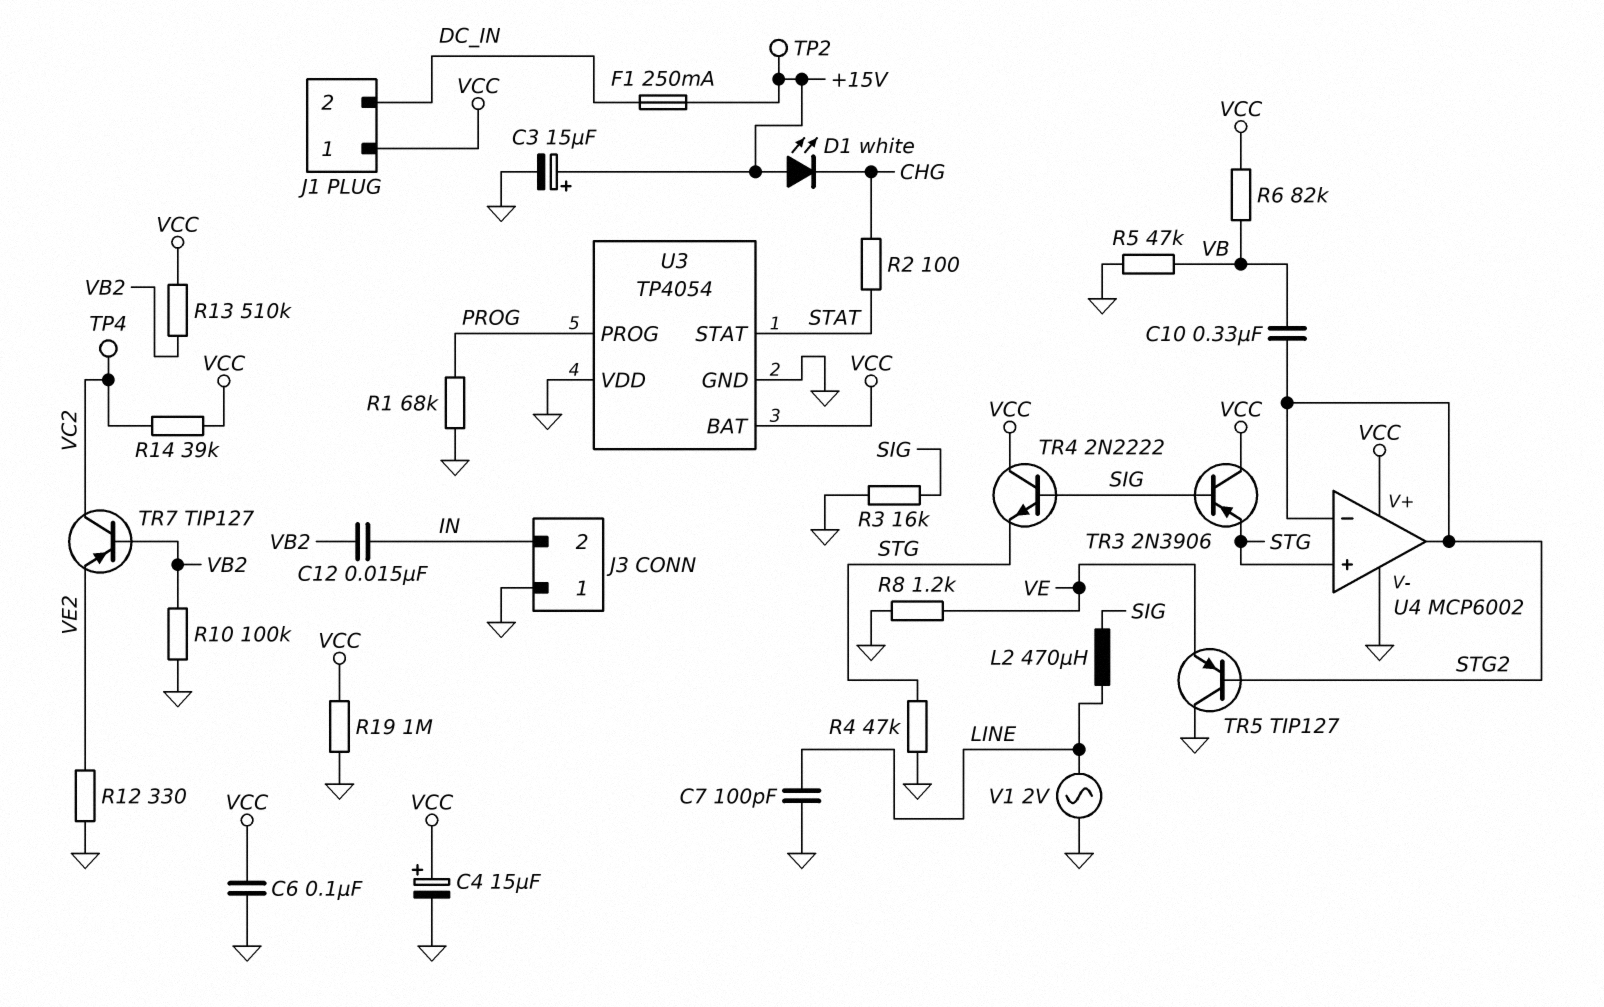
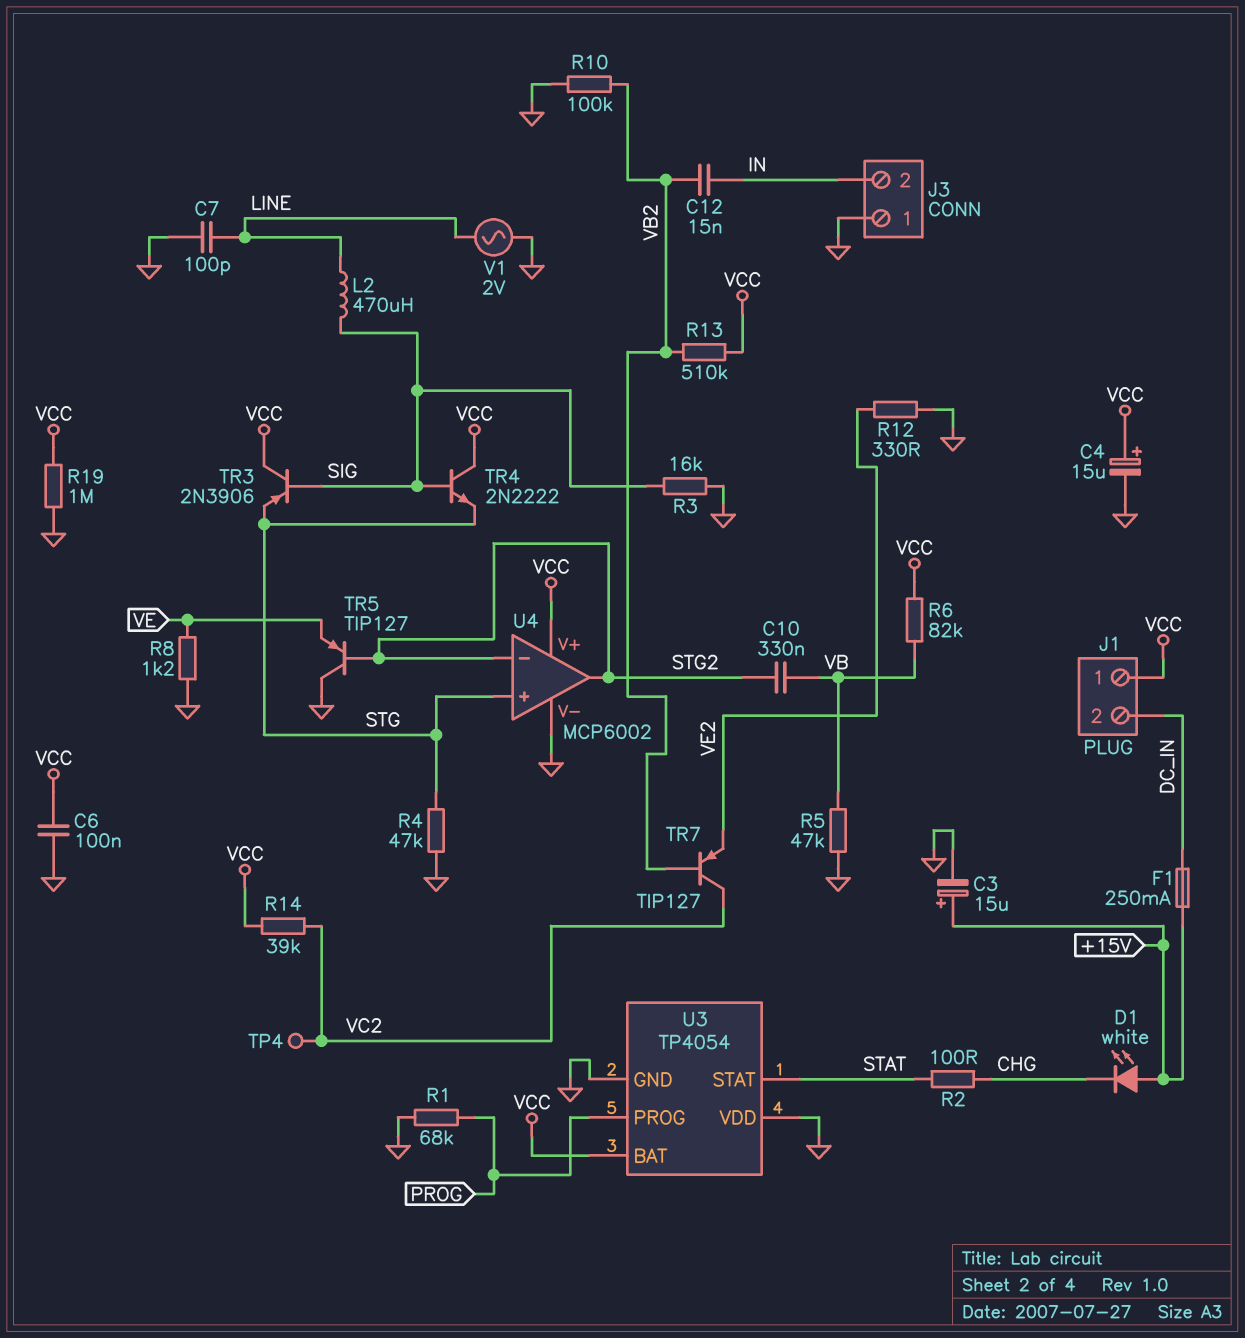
TP2: test point (+15V) -> none

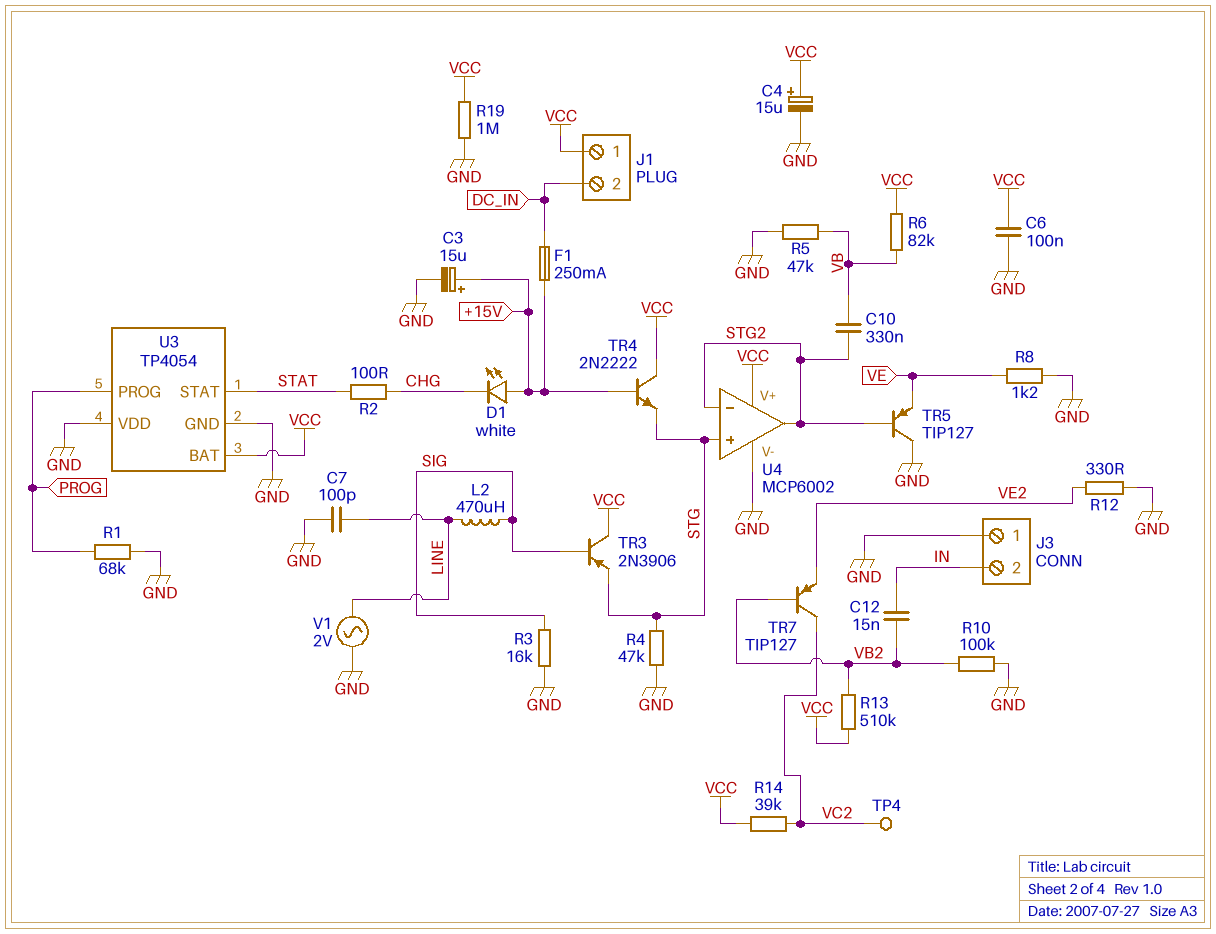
TR4: NPN 2N2222 (B SIG, C VCC, E STG) -> NPN 2N2222 (B +15V, C VCC, E STG)

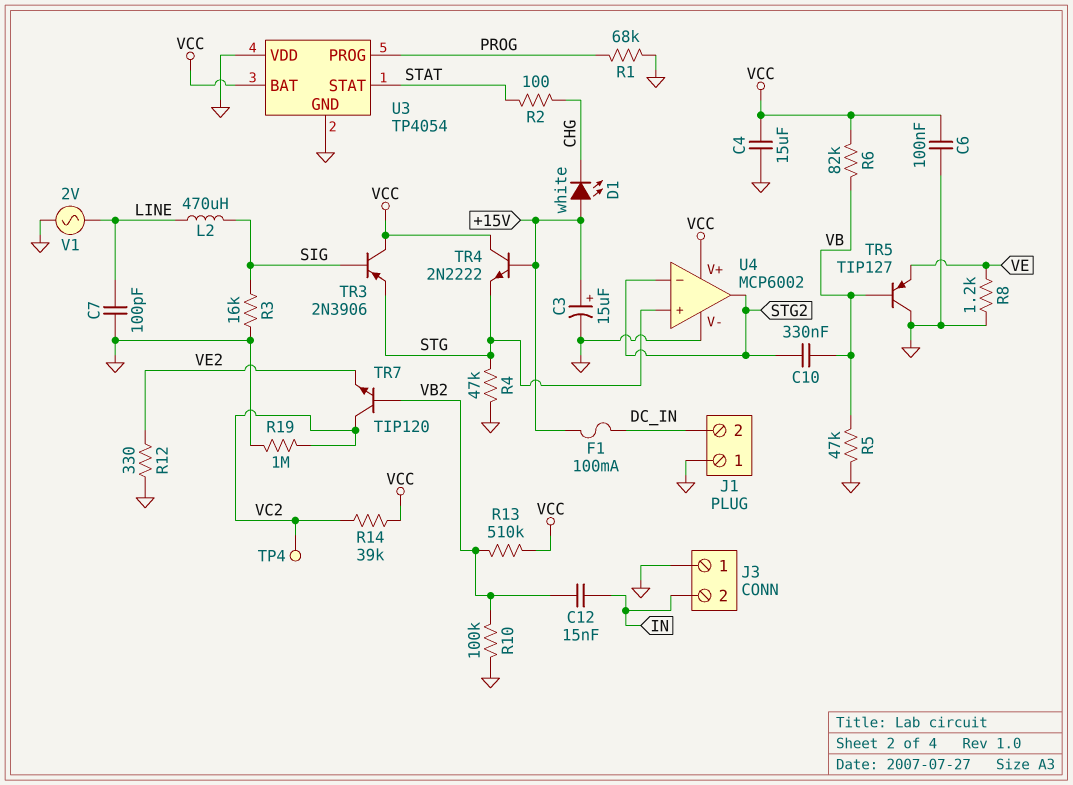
C4: 15uF (plus VCC, minus GND) -> 15uF (GND, VCC)
F1: 250mA (+15V, DC_IN) -> 100mA (+15V, DC_IN)
J1 pin 1: VCC -> GND
R19: 1M (GND, VCC) -> 1M (GND, VC2)
TR5: PNP TIP127 (B STG2, C GND, E VE) -> PNP TIP127 (B VB, C GND, E VE)
TR7: PNP TIP127 (B VB2, C VC2, E VE2) -> NPN TIP120 (B VB2, C VC2, E VE2)

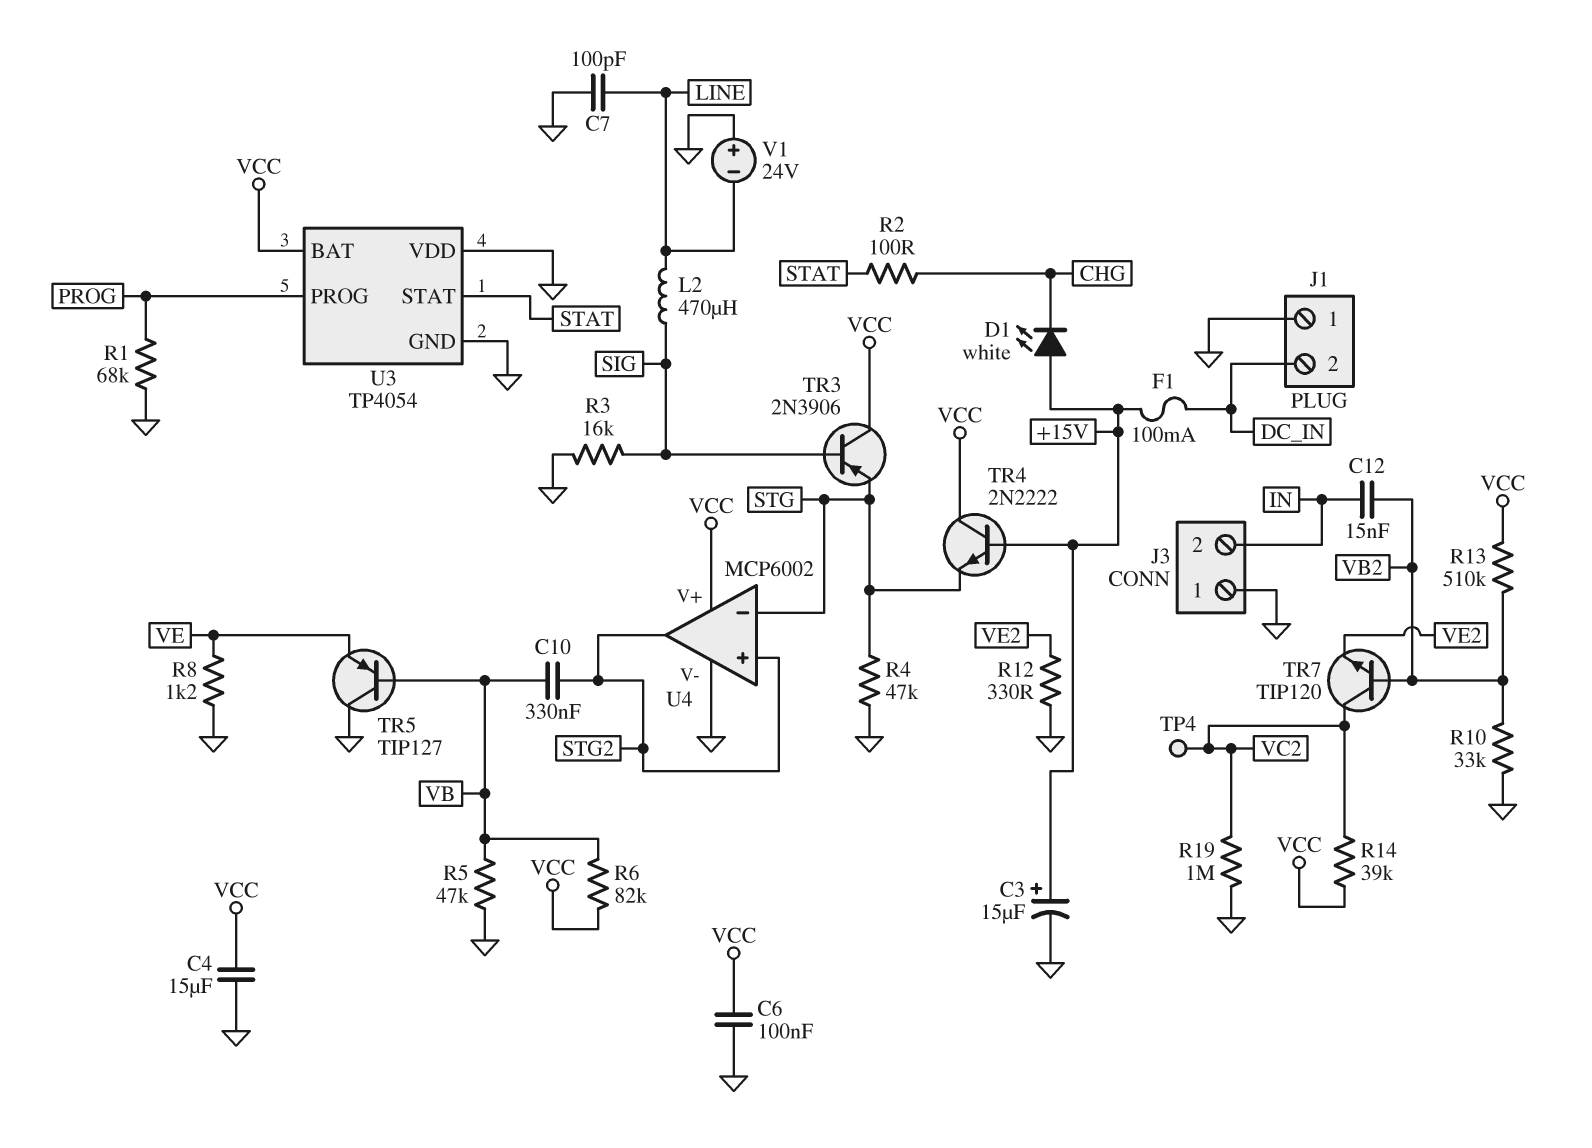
R10: 100k (GND, VB2) -> 33k (GND, VB2)
U4 pin in+: STG -> STG2
U4 pin in-: STG2 -> STG
V1: AC 2V (GND, LINE) -> 24V (plus GND, minus LINE)

